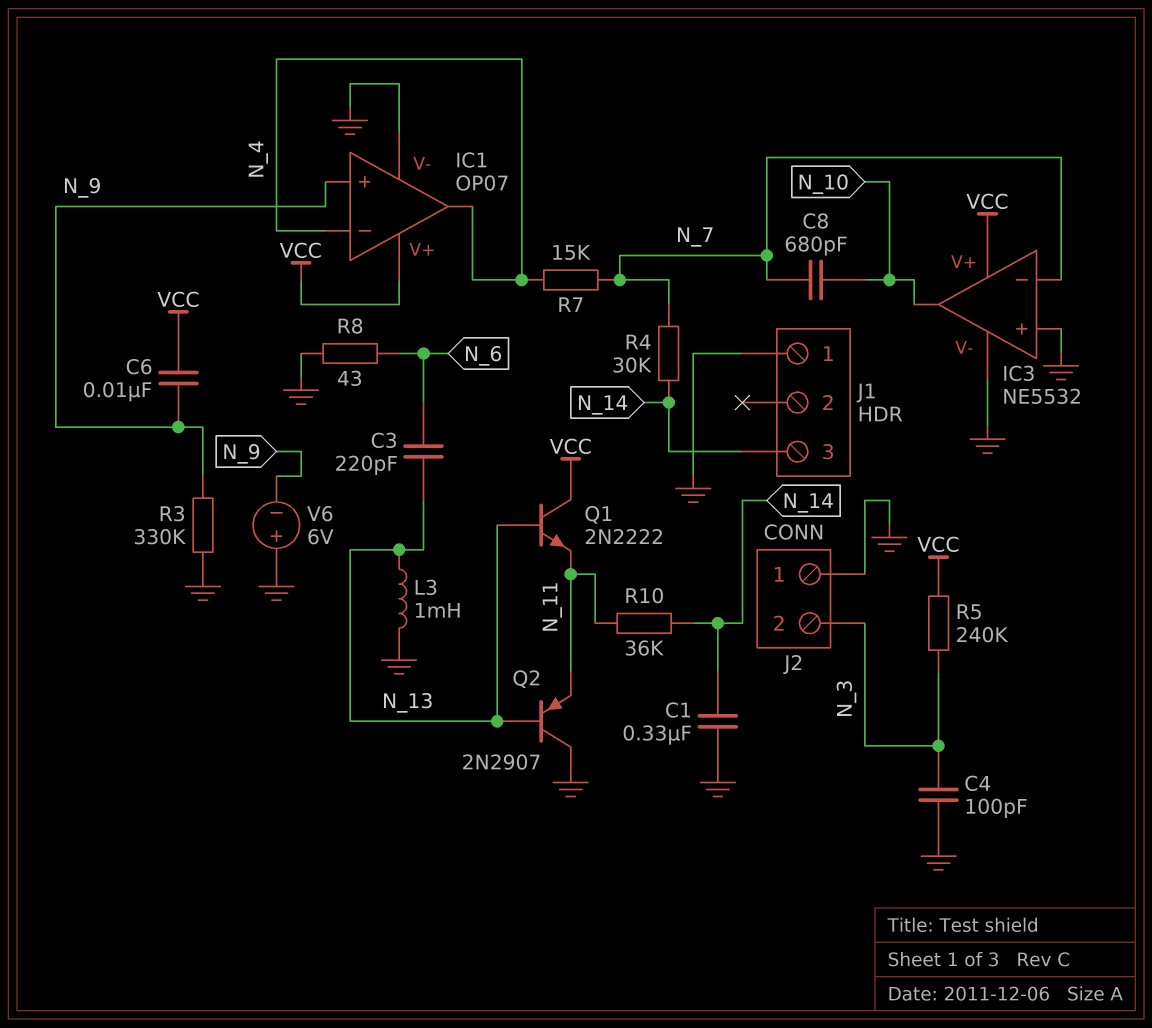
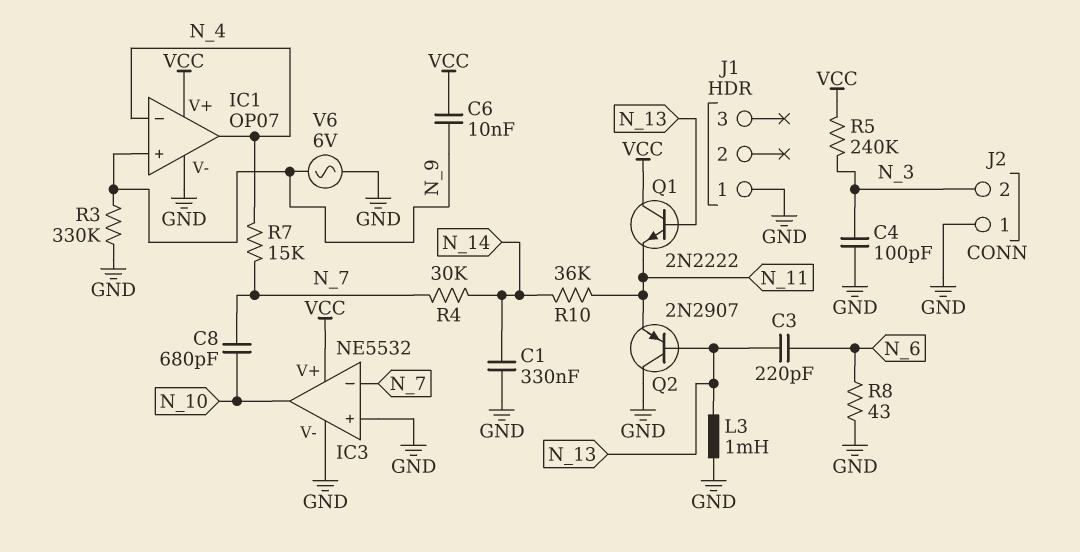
J1 pin 3: N_14 -> none
V6: 6V (plus GND, minus N_9) -> AC 6V (GND, N_9)

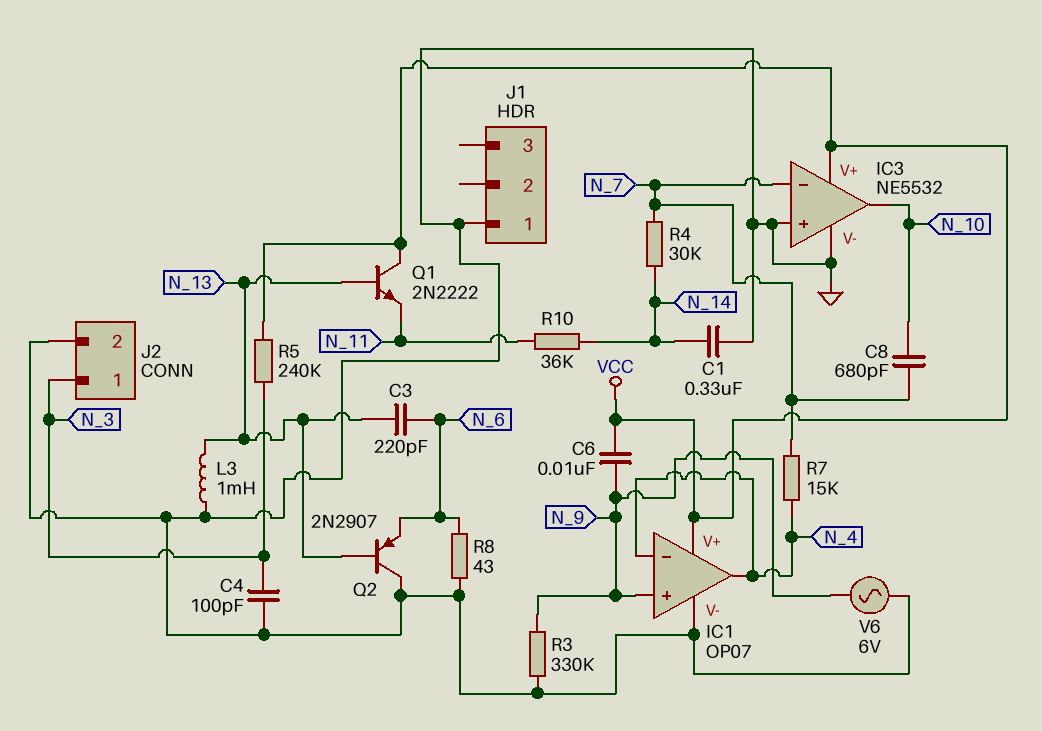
J2 pin 1: GND -> N_3
J2 pin 2: N_3 -> GND
Q2: PNP 2N2907 (B N_13, C GND, E N_11) -> PNP 2N2907 (B N_13, C GND, E N_6)

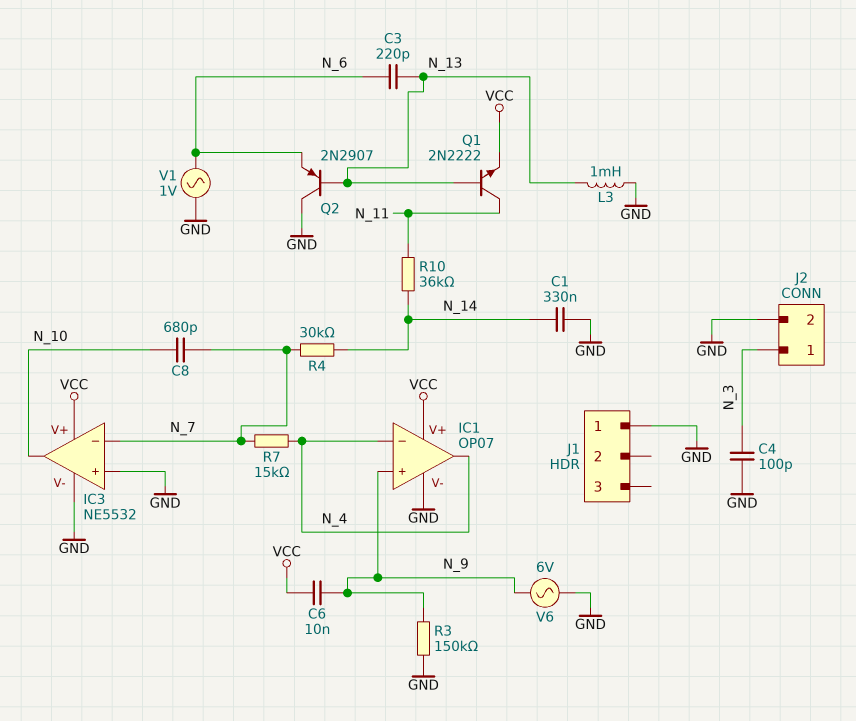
Q1: NPN 2N2222 (B N_13, C VCC, E N_11) -> NPN 2N2222 (B N_13, C N_11, E VCC)
R3: 330k (GND, N_9) -> 150k (GND, N_9)
R5: 240k (N_3, VCC) -> none
R8: 43 (GND, N_6) -> none
V1: none -> AC 1V (GND, N_6)

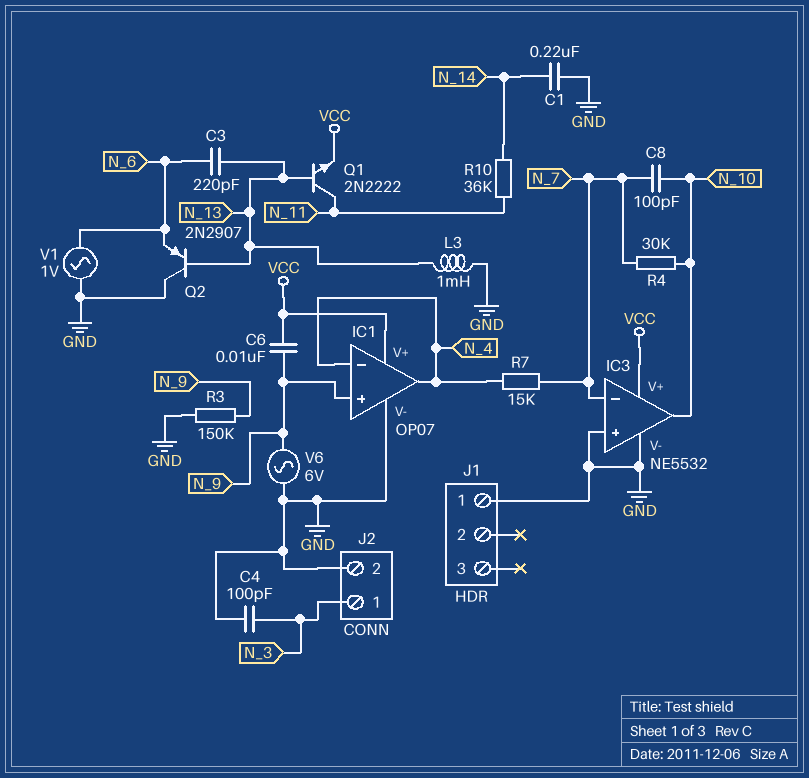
C1: 330nF (GND, N_14) -> 220nF (GND, N_14)
C8: 680pF (N_7, N_10) -> 100pF (N_7, N_10)
R4: 30k (N_7, N_14) -> 30k (N_7, N_10)

